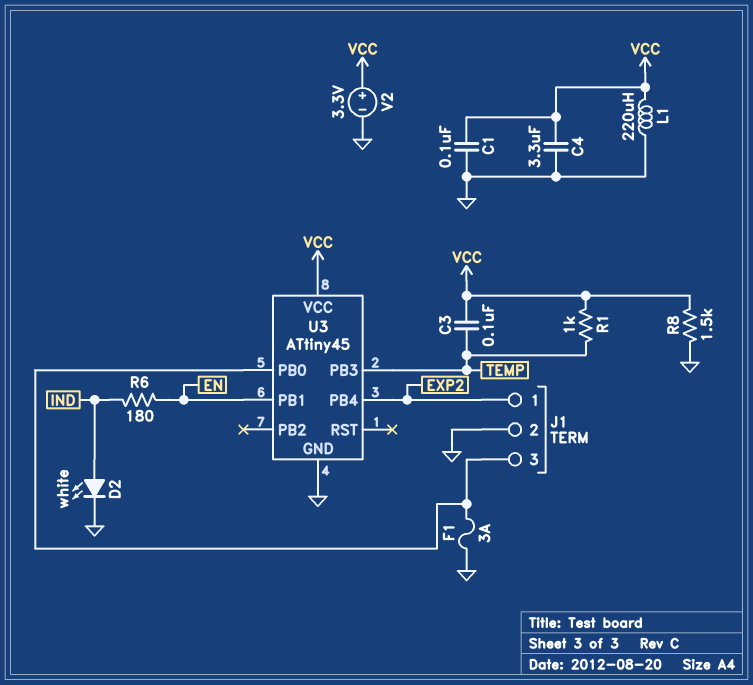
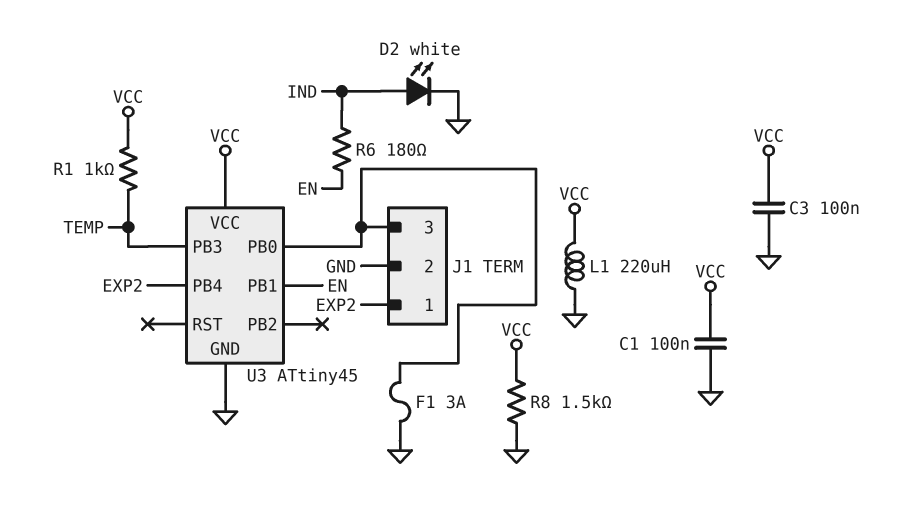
C3: 100nF (TEMP, VCC) -> 100nF (GND, VCC)
C4: 3.3uF (GND, VCC) -> none
V2: 3.3V (plus VCC, minus GND) -> none

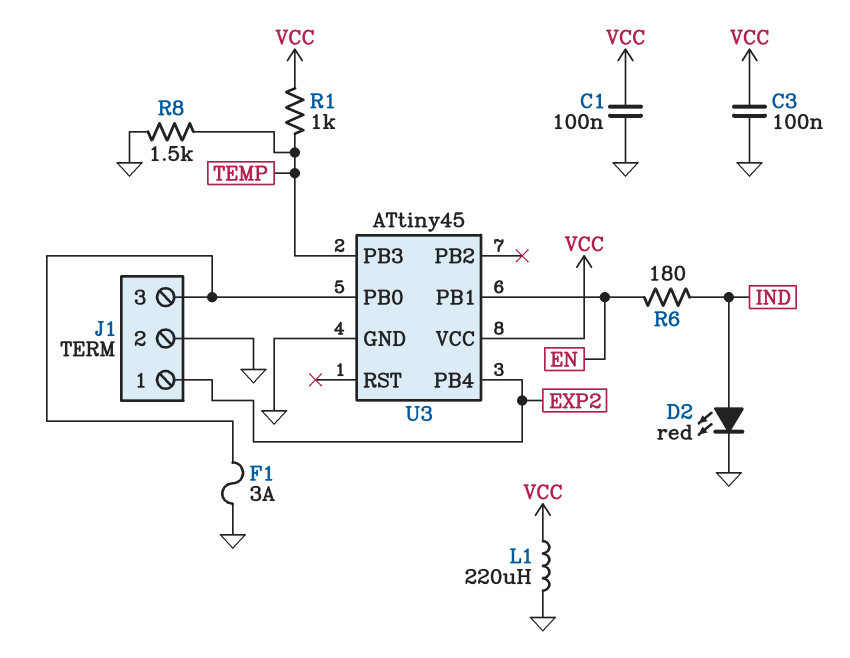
D2: LED white (A IND, K GND) -> LED red (A IND, K GND)
R8: 1.5k (GND, VCC) -> 1.5k (GND, TEMP)

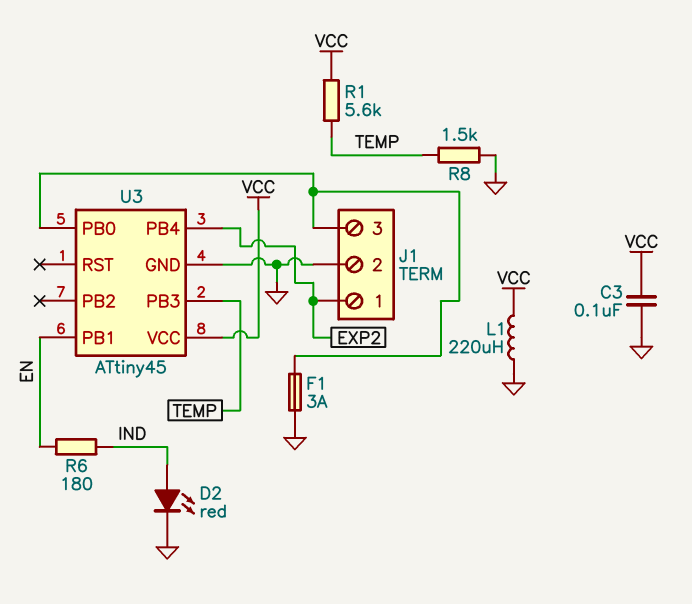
C1: 100nF (GND, VCC) -> none
R1: 1k (TEMP, VCC) -> 5.6k (TEMP, VCC)

